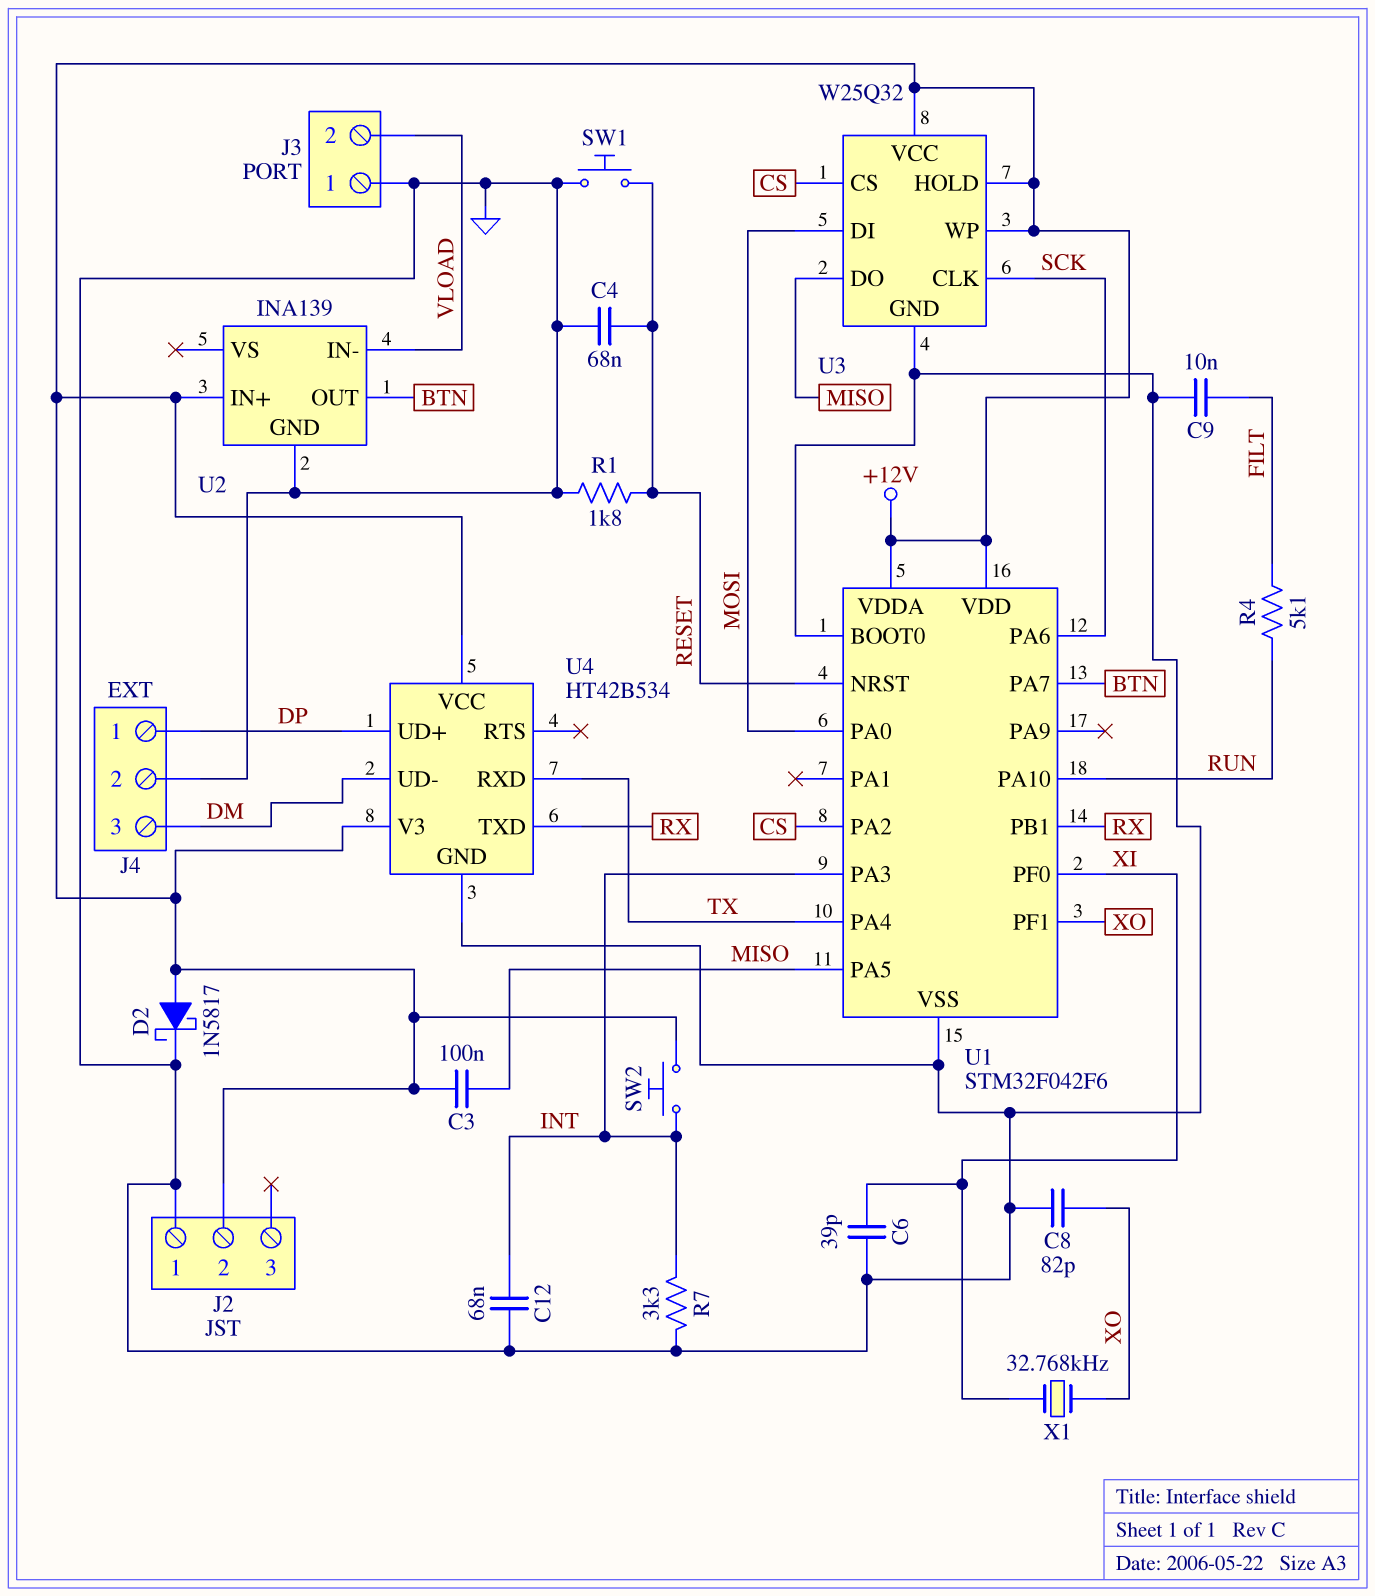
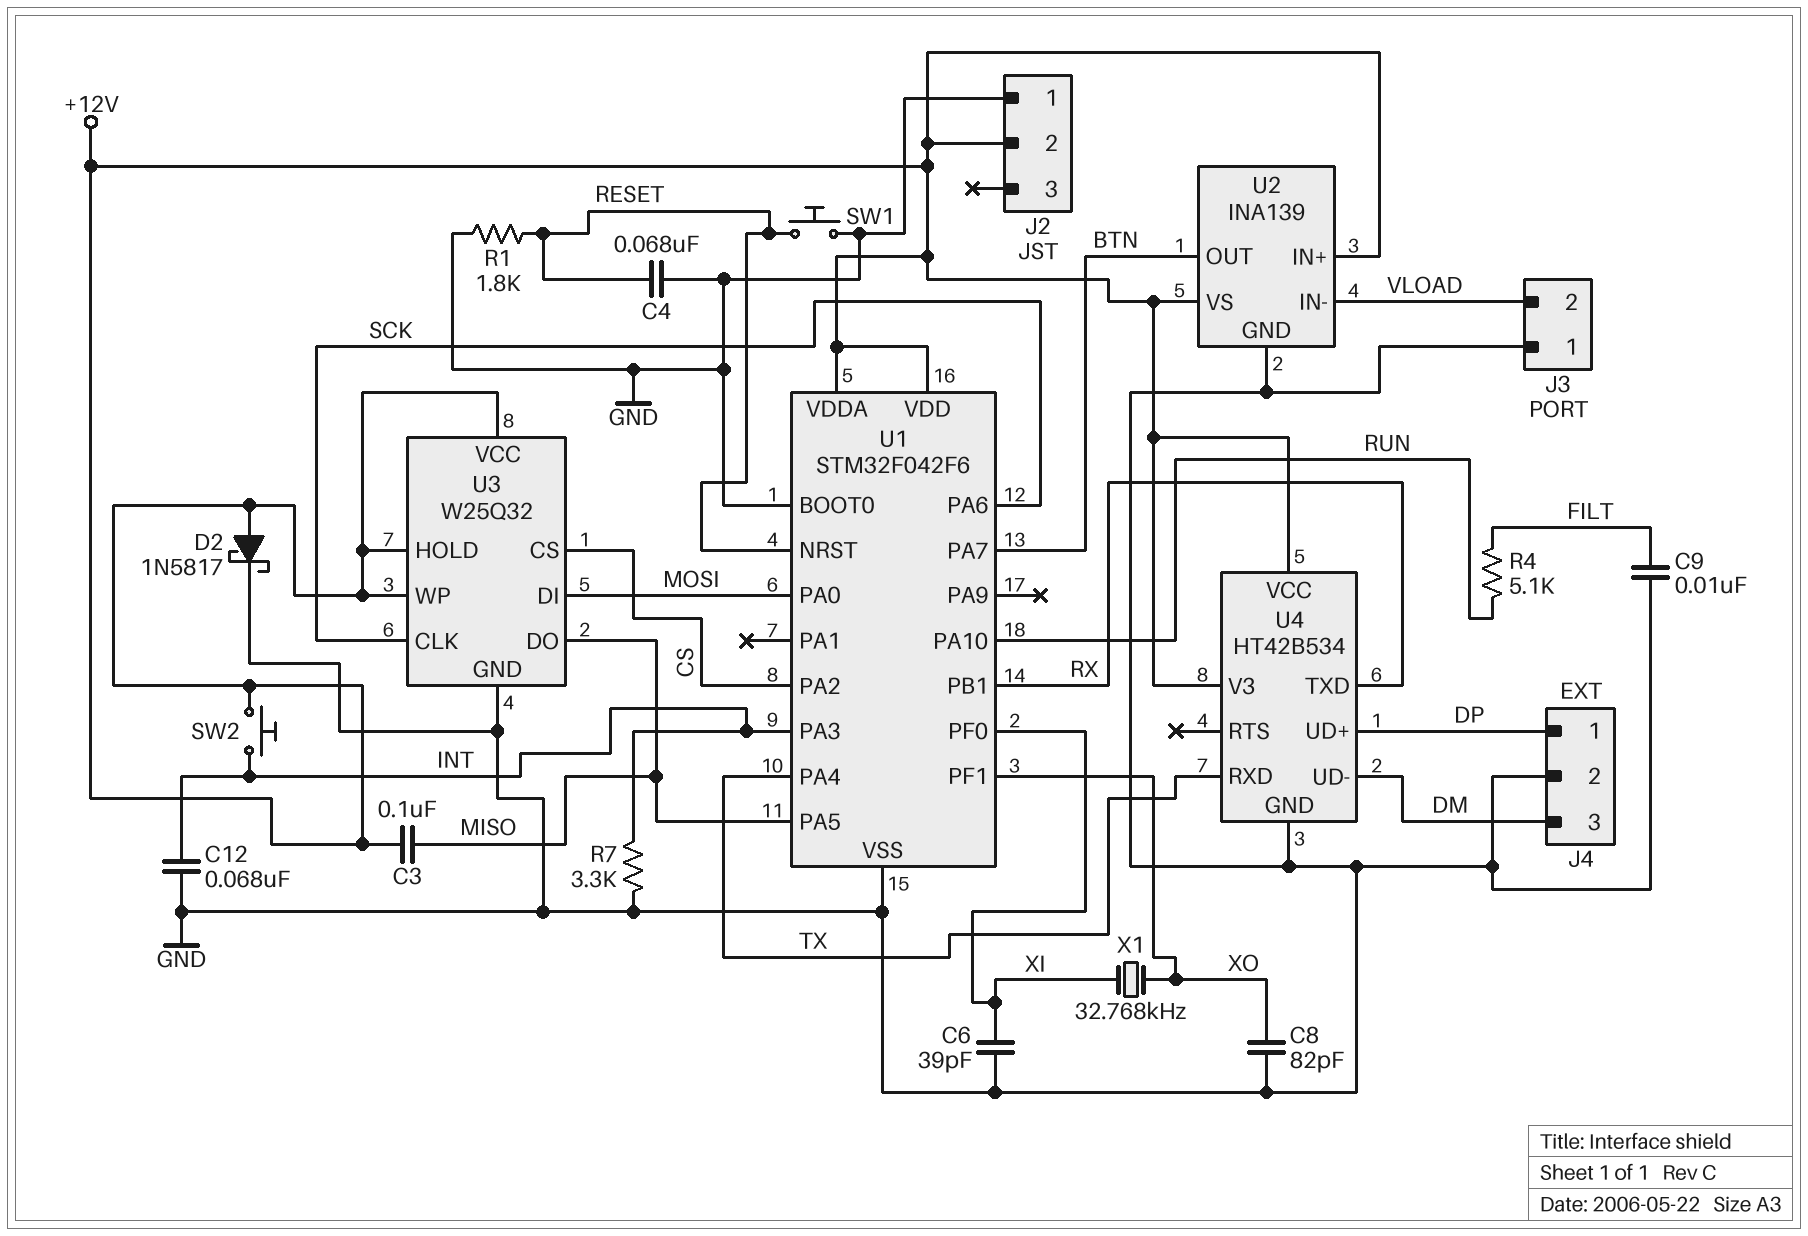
U2 pin VS: none -> +12V

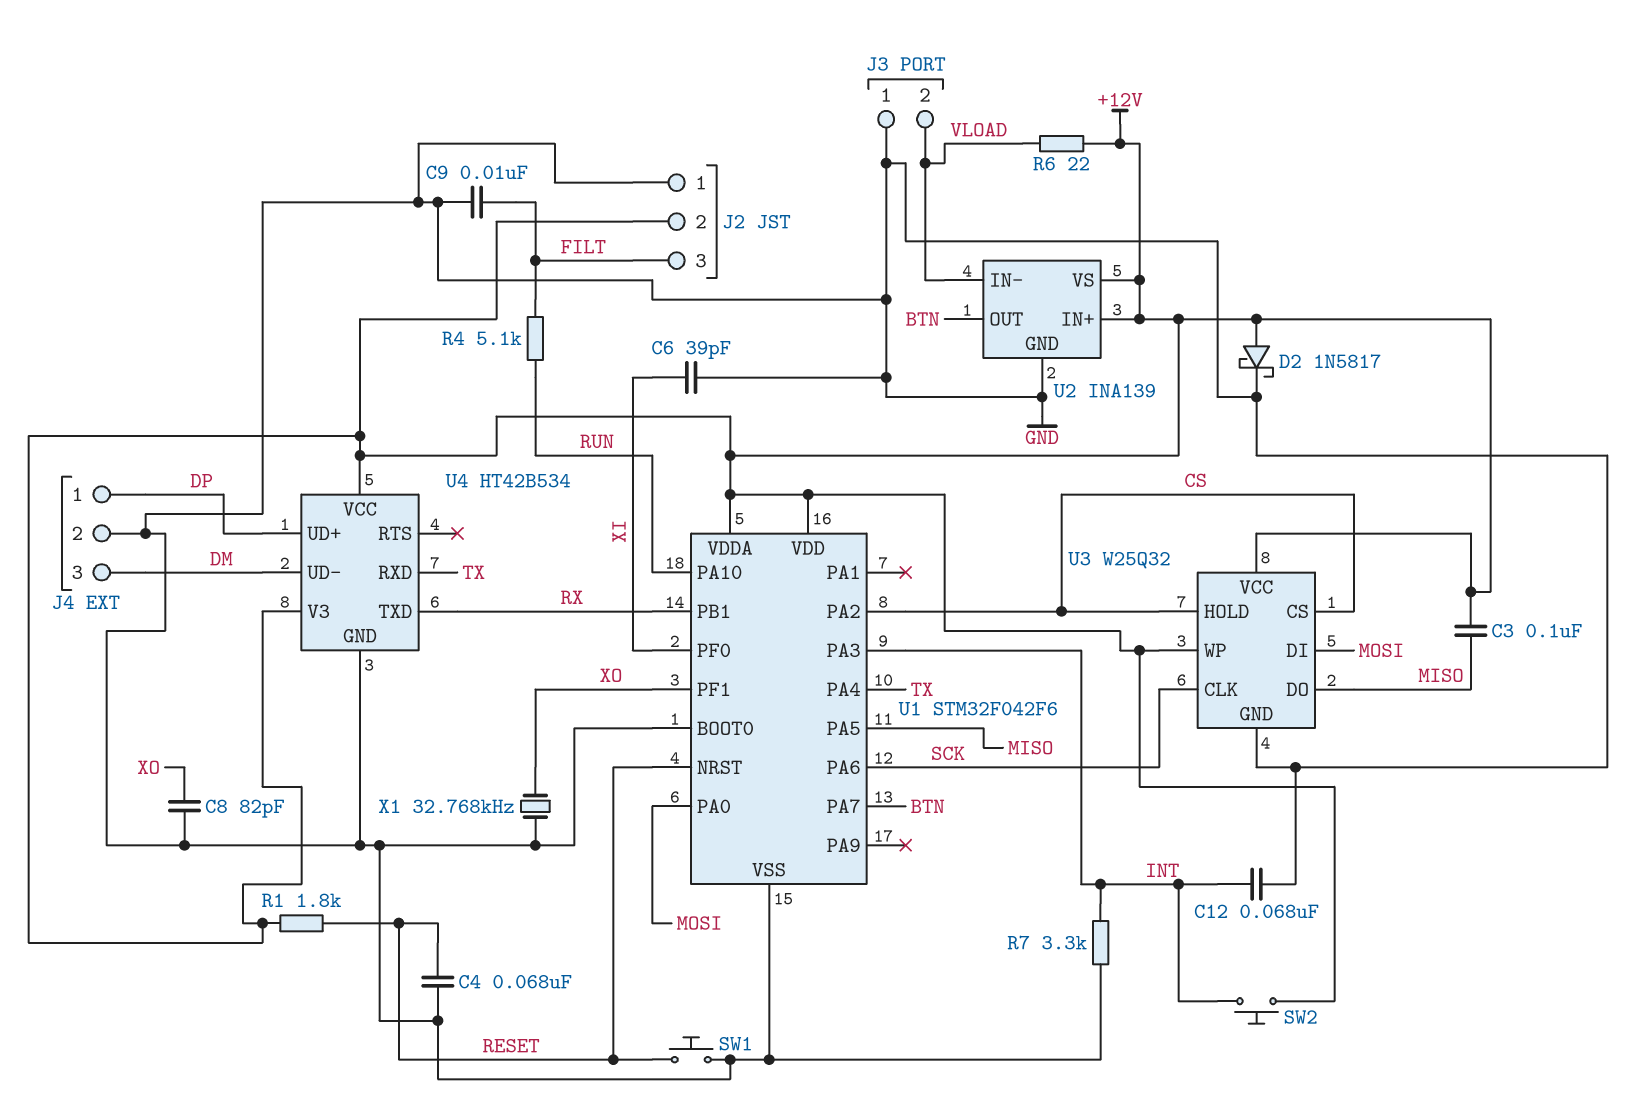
J2 pin 3: none -> FILT
R1: 1.8k (GND, RESET) -> 1.8k (+12V, RESET)
R6: none -> 22 (+12V, VLOAD)
U3 pin HOLD: +12V -> CS
X1: 32.768kHz (XI, XO) -> 32.768kHz (GND, XO)

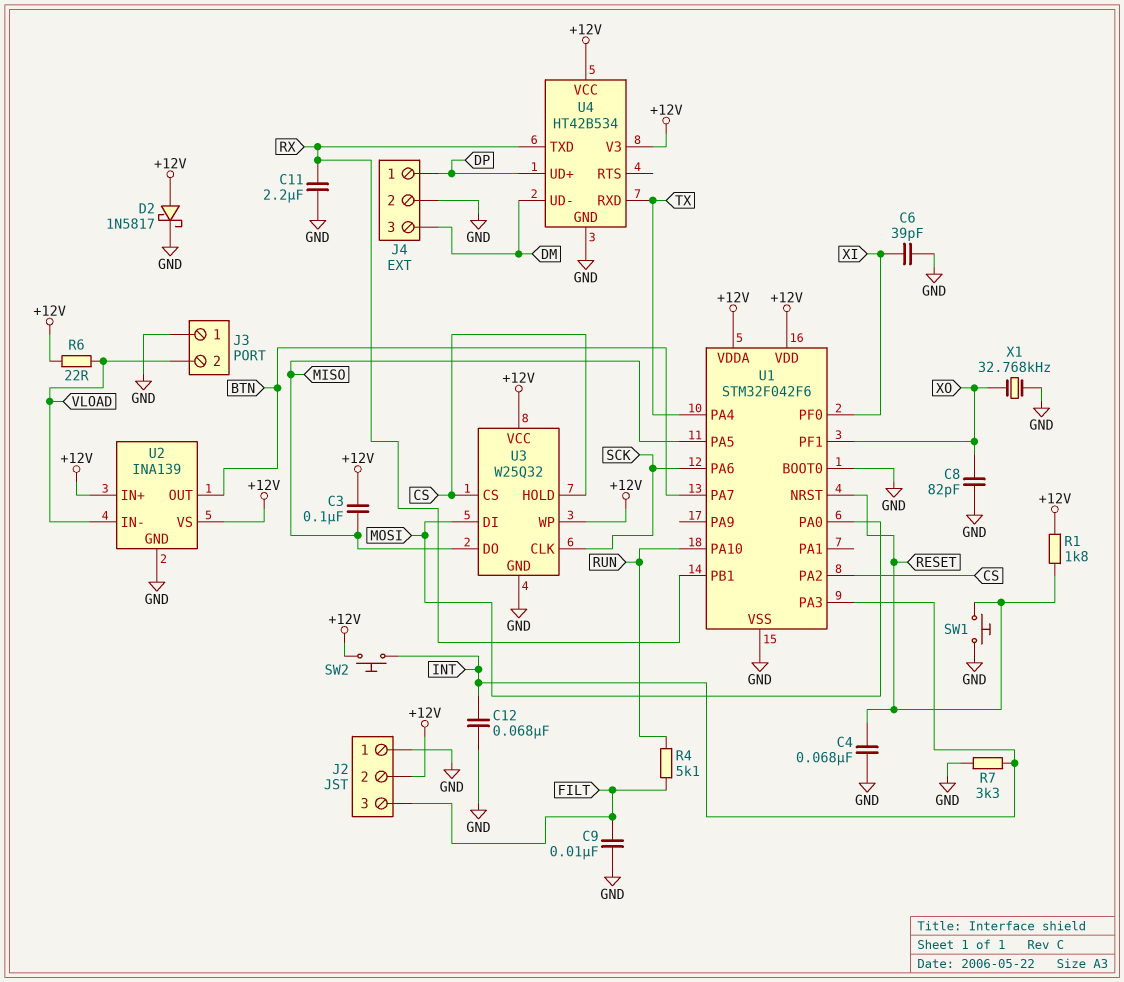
C11: none -> 2.2uF (GND, RX)

